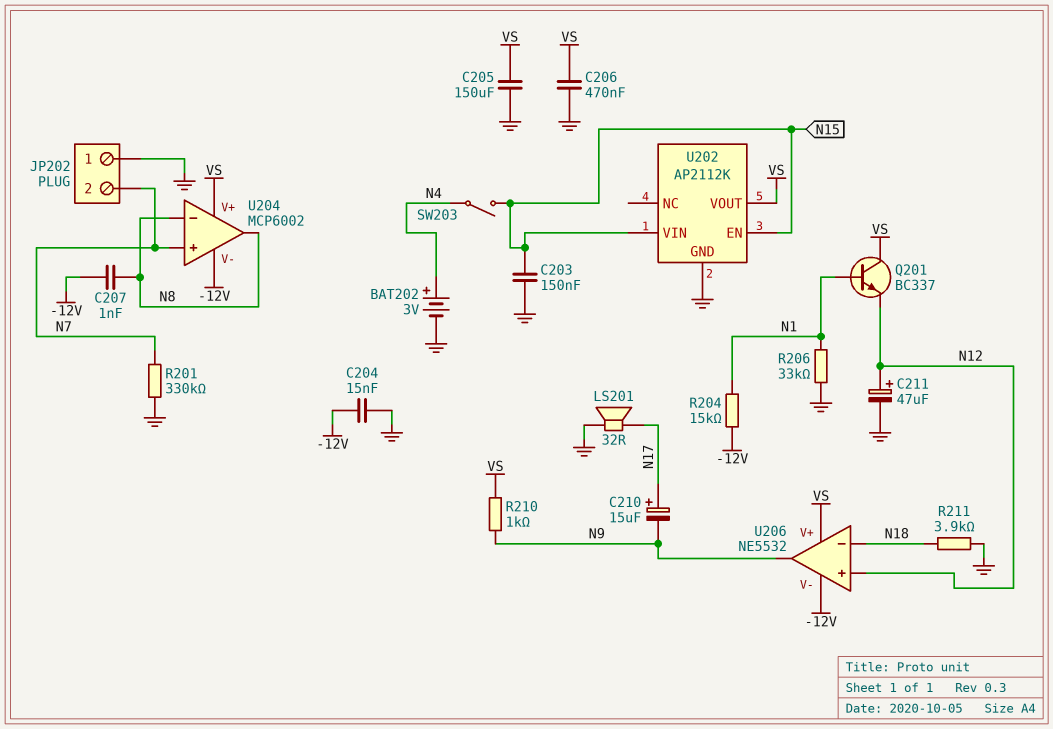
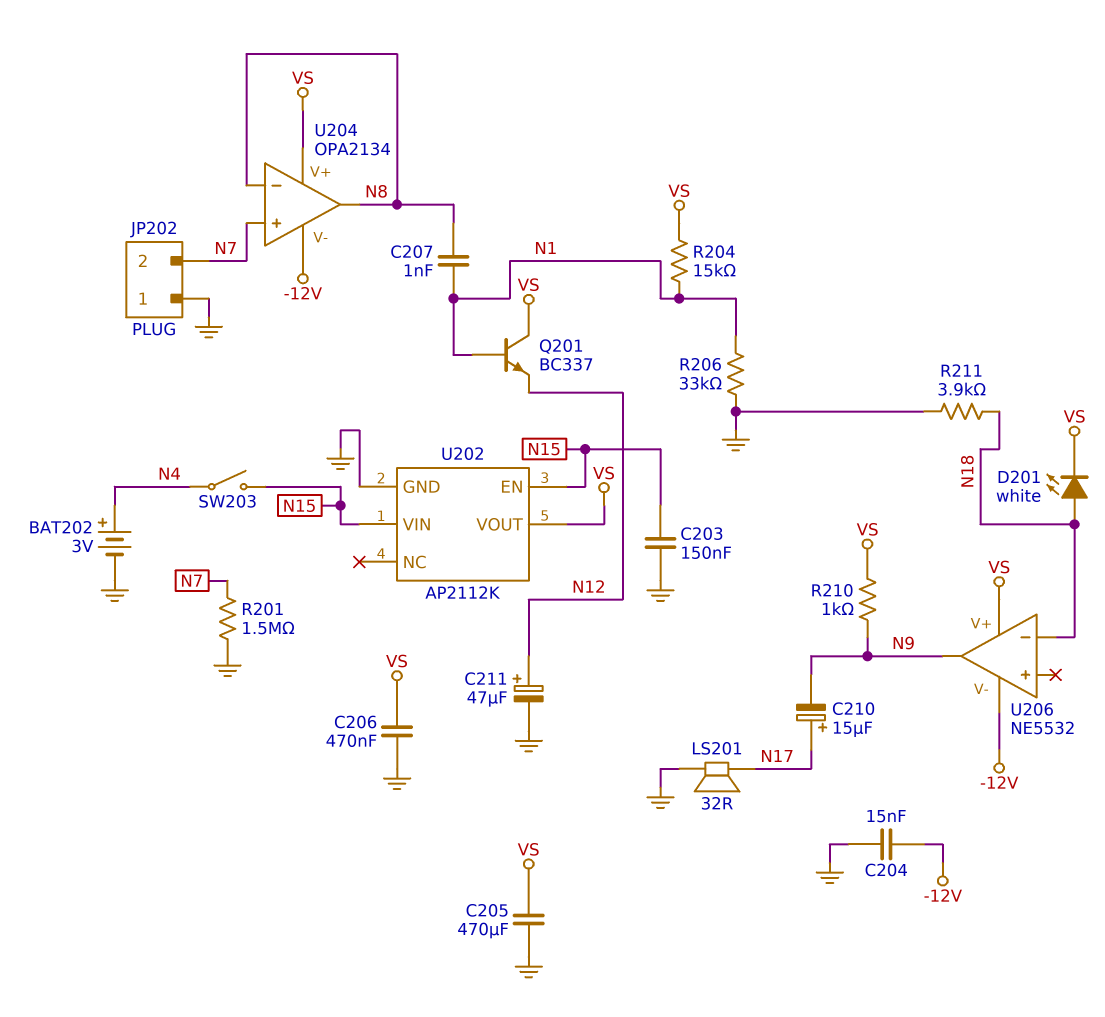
C205: 150uF (GND, VS) -> 470uF (GND, VS)
C207: 1nF (-12V, N8) -> 1nF (N1, N8)
D201: none -> LED white (A N18, K VS)
R201: 330k (GND, N7) -> 1.5M (GND, N7)
R204: 15k (-12V, N1) -> 15k (N1, VS)
U204: MCP6002 -> OPA2134
U206 pin in+: N12 -> none

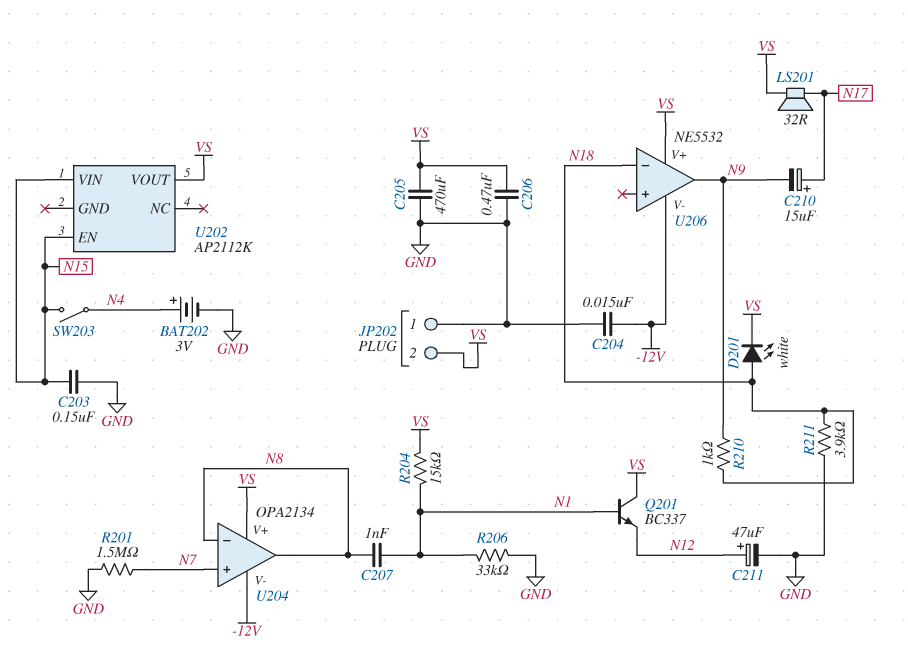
JP202 pin 2: N7 -> VS
LS201: speaker 32R (GND, N17) -> speaker 32R (N17, VS)
R210: 1k (N9, VS) -> 1k (N9, N18)
U202 pin GND: GND -> none

